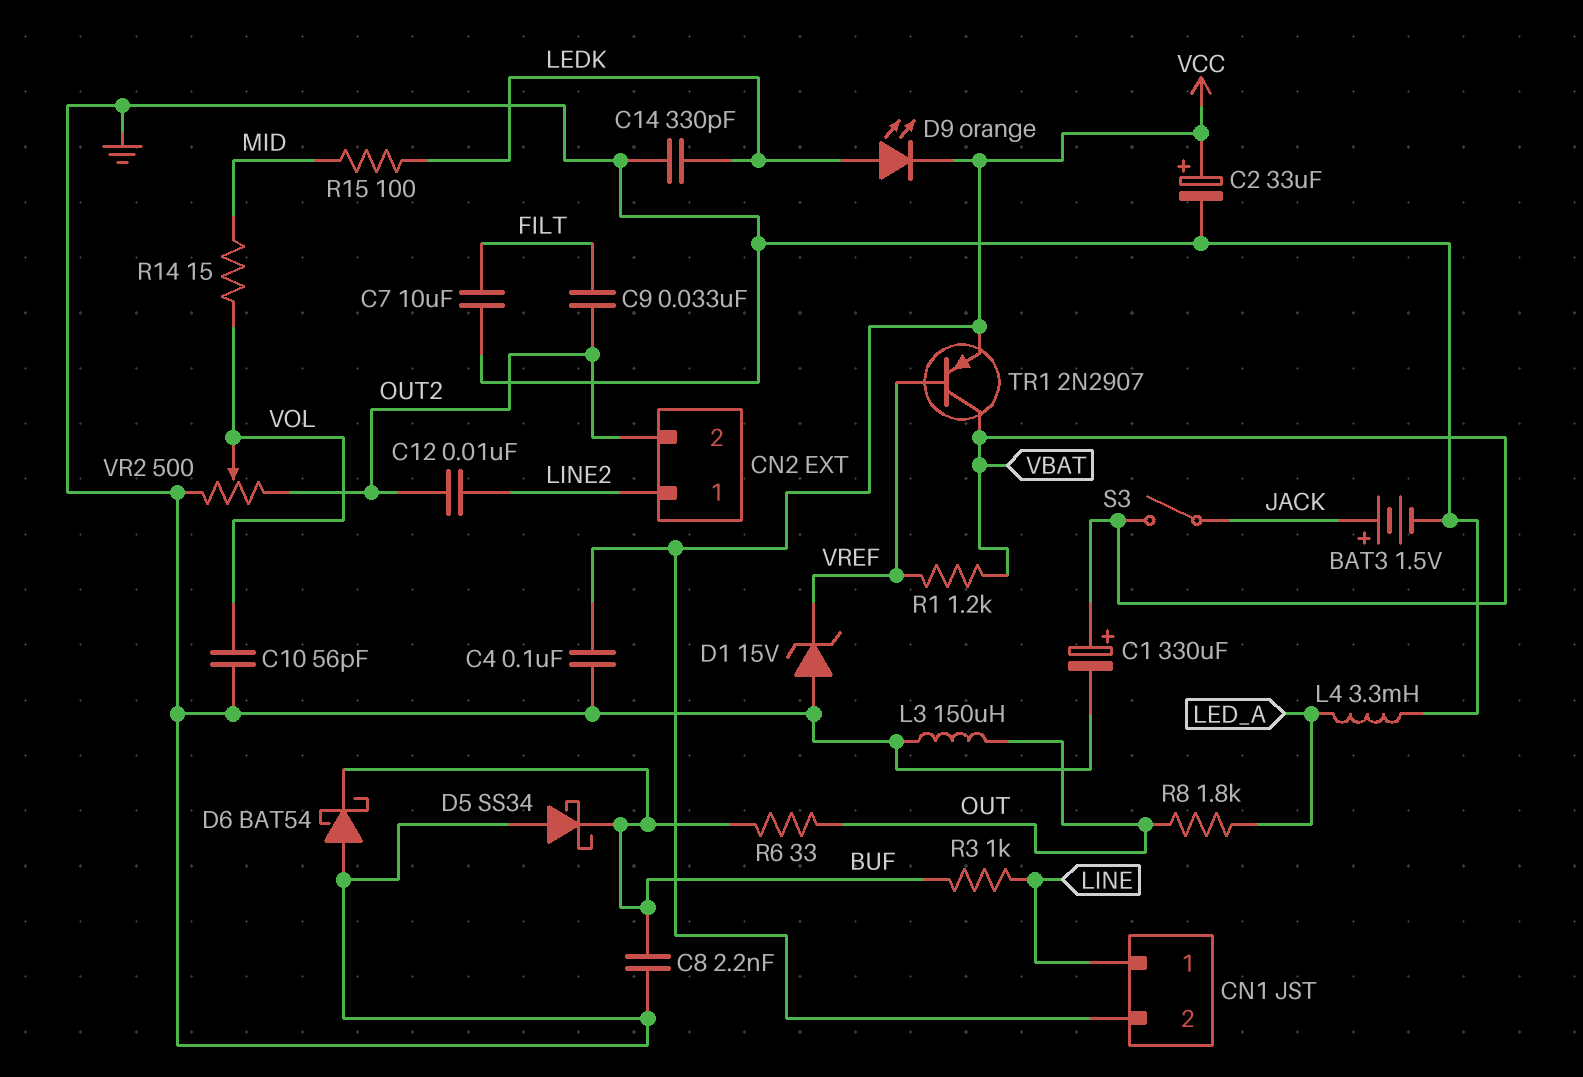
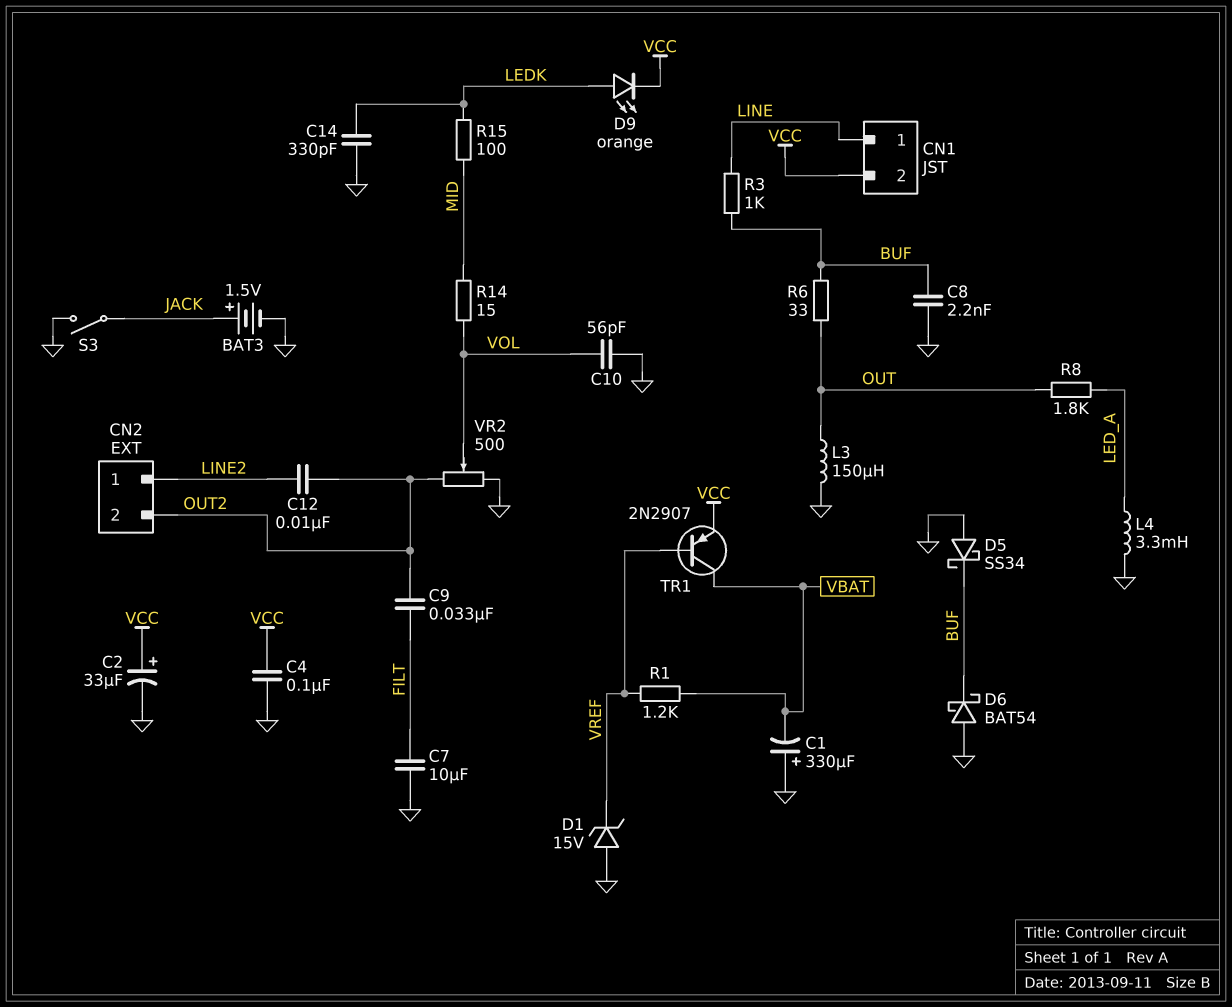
C1: 330uF (plus VBAT, minus GND) -> 330uF (plus GND, minus VBAT)
S3: switch (JACK, VBAT) -> switch (GND, JACK)

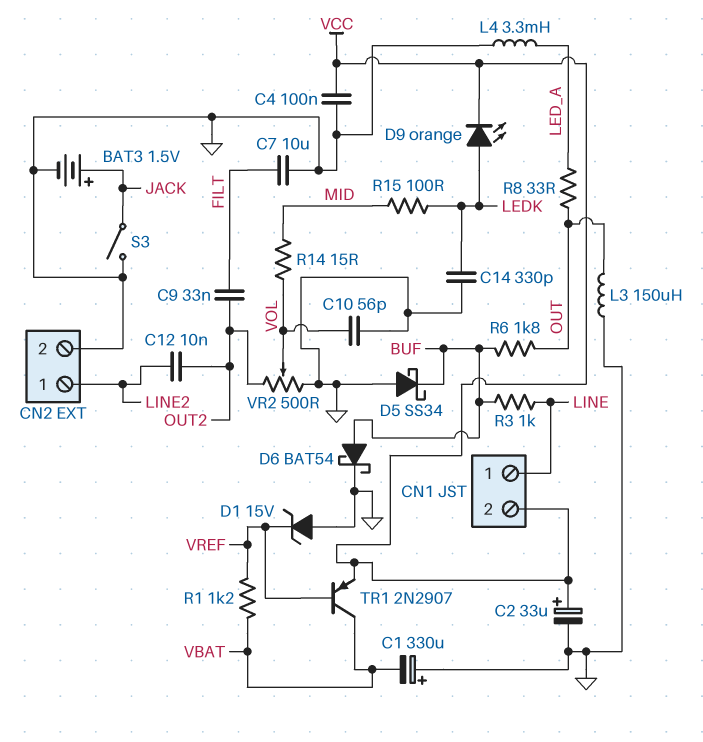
C8: 2.2nF (BUF, GND) -> none
CN2 pin 2: OUT2 -> GND
D6: schottky BAT54 (A GND, K BUF) -> schottky BAT54 (A BUF, K GND)
R6: 33 (BUF, OUT) -> 1.8k (BUF, OUT)
R8: 1.8k (LED_A, OUT) -> 33 (LED_A, OUT)

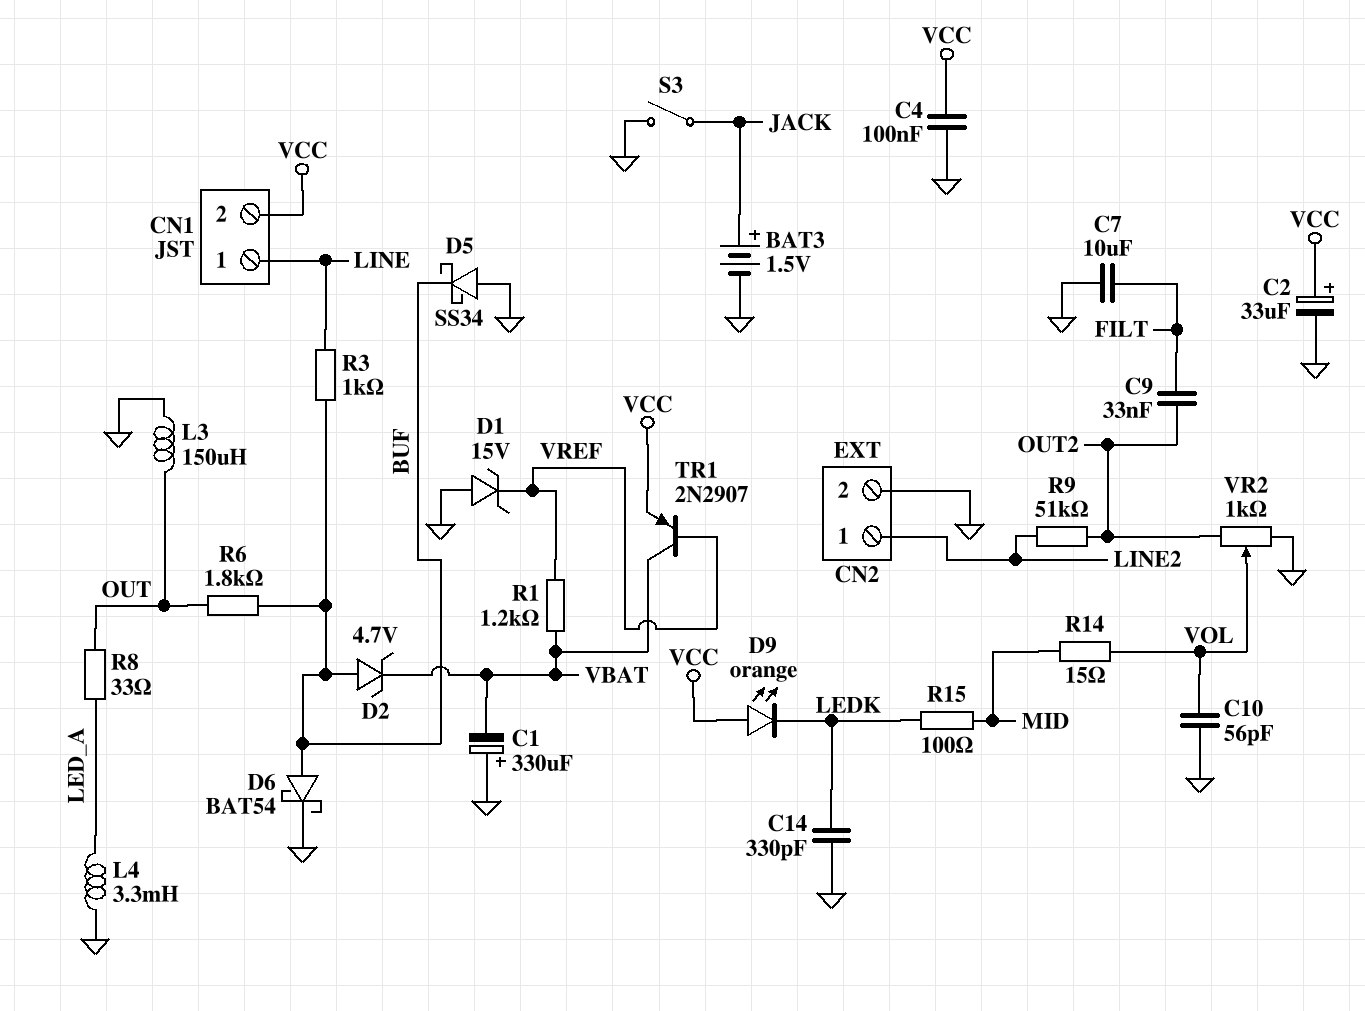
C12: 10nF (LINE2, OUT2) -> none
D2: none -> zener 4.7V (A BUF, K VBAT)
D9: LED orange (A LEDK, K VCC) -> LED orange (A VCC, K LEDK)
R9: none -> 51k (LINE2, OUT2)
VR2: 500 (GND, OUT2, wiper VOL) -> 1k (GND, OUT2, wiper VOL)

